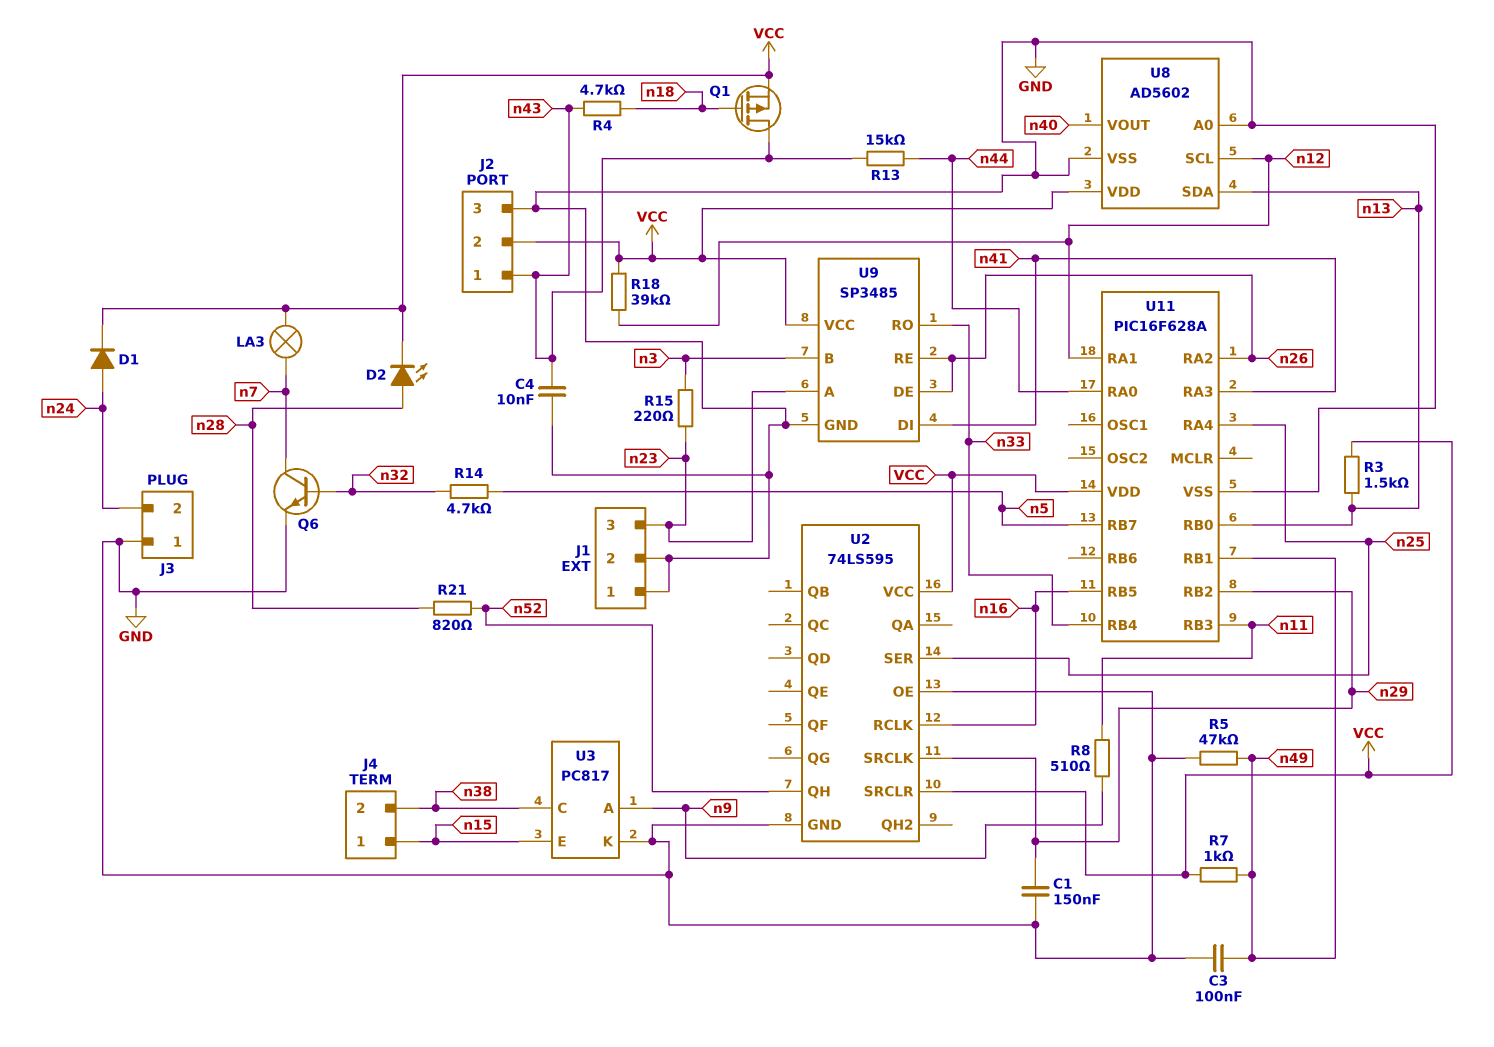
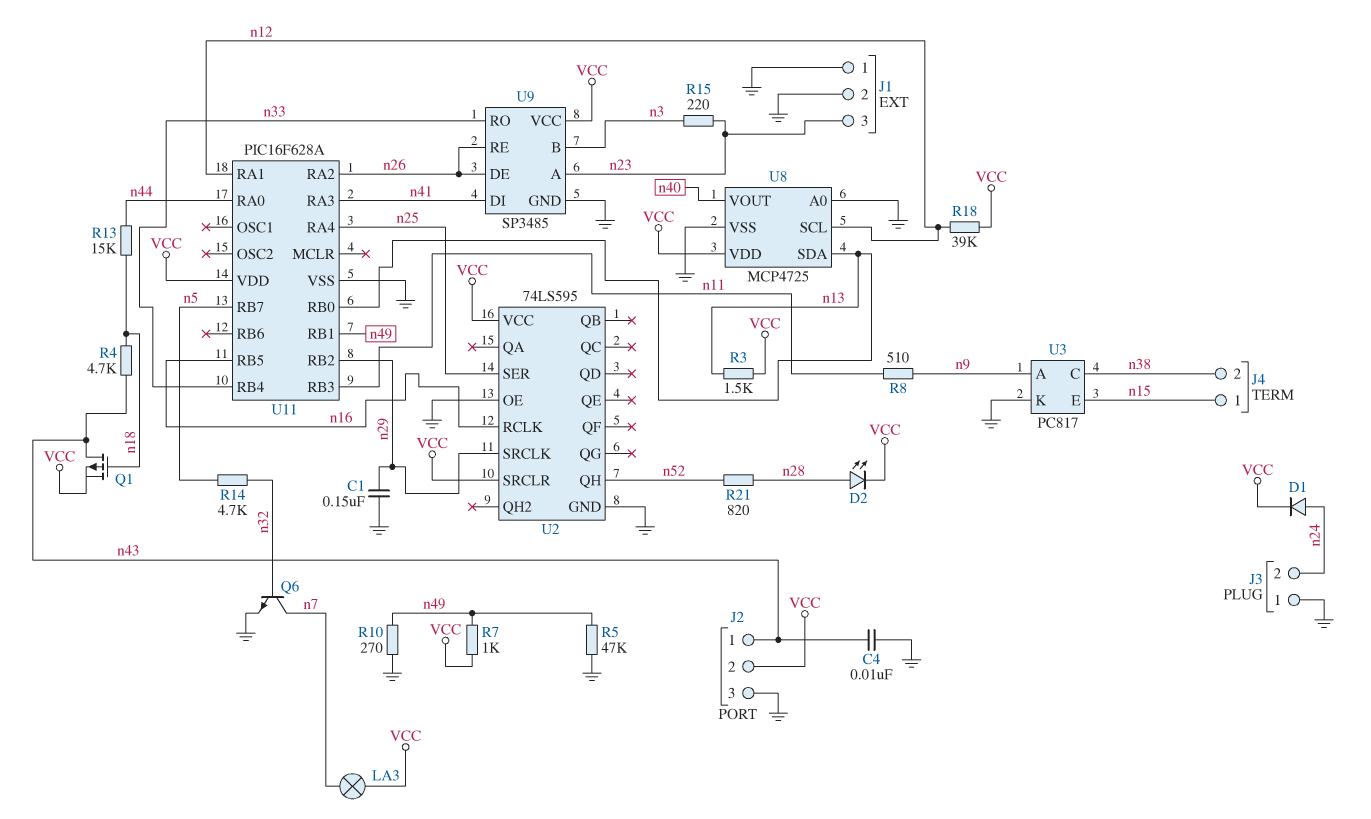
C3: 100nF (GND, n49) -> none
R10: none -> 270 (GND, n49)
R13: 15k (n43, n44) -> 15k (n18, n44)
U8: AD5602 -> MCP4725

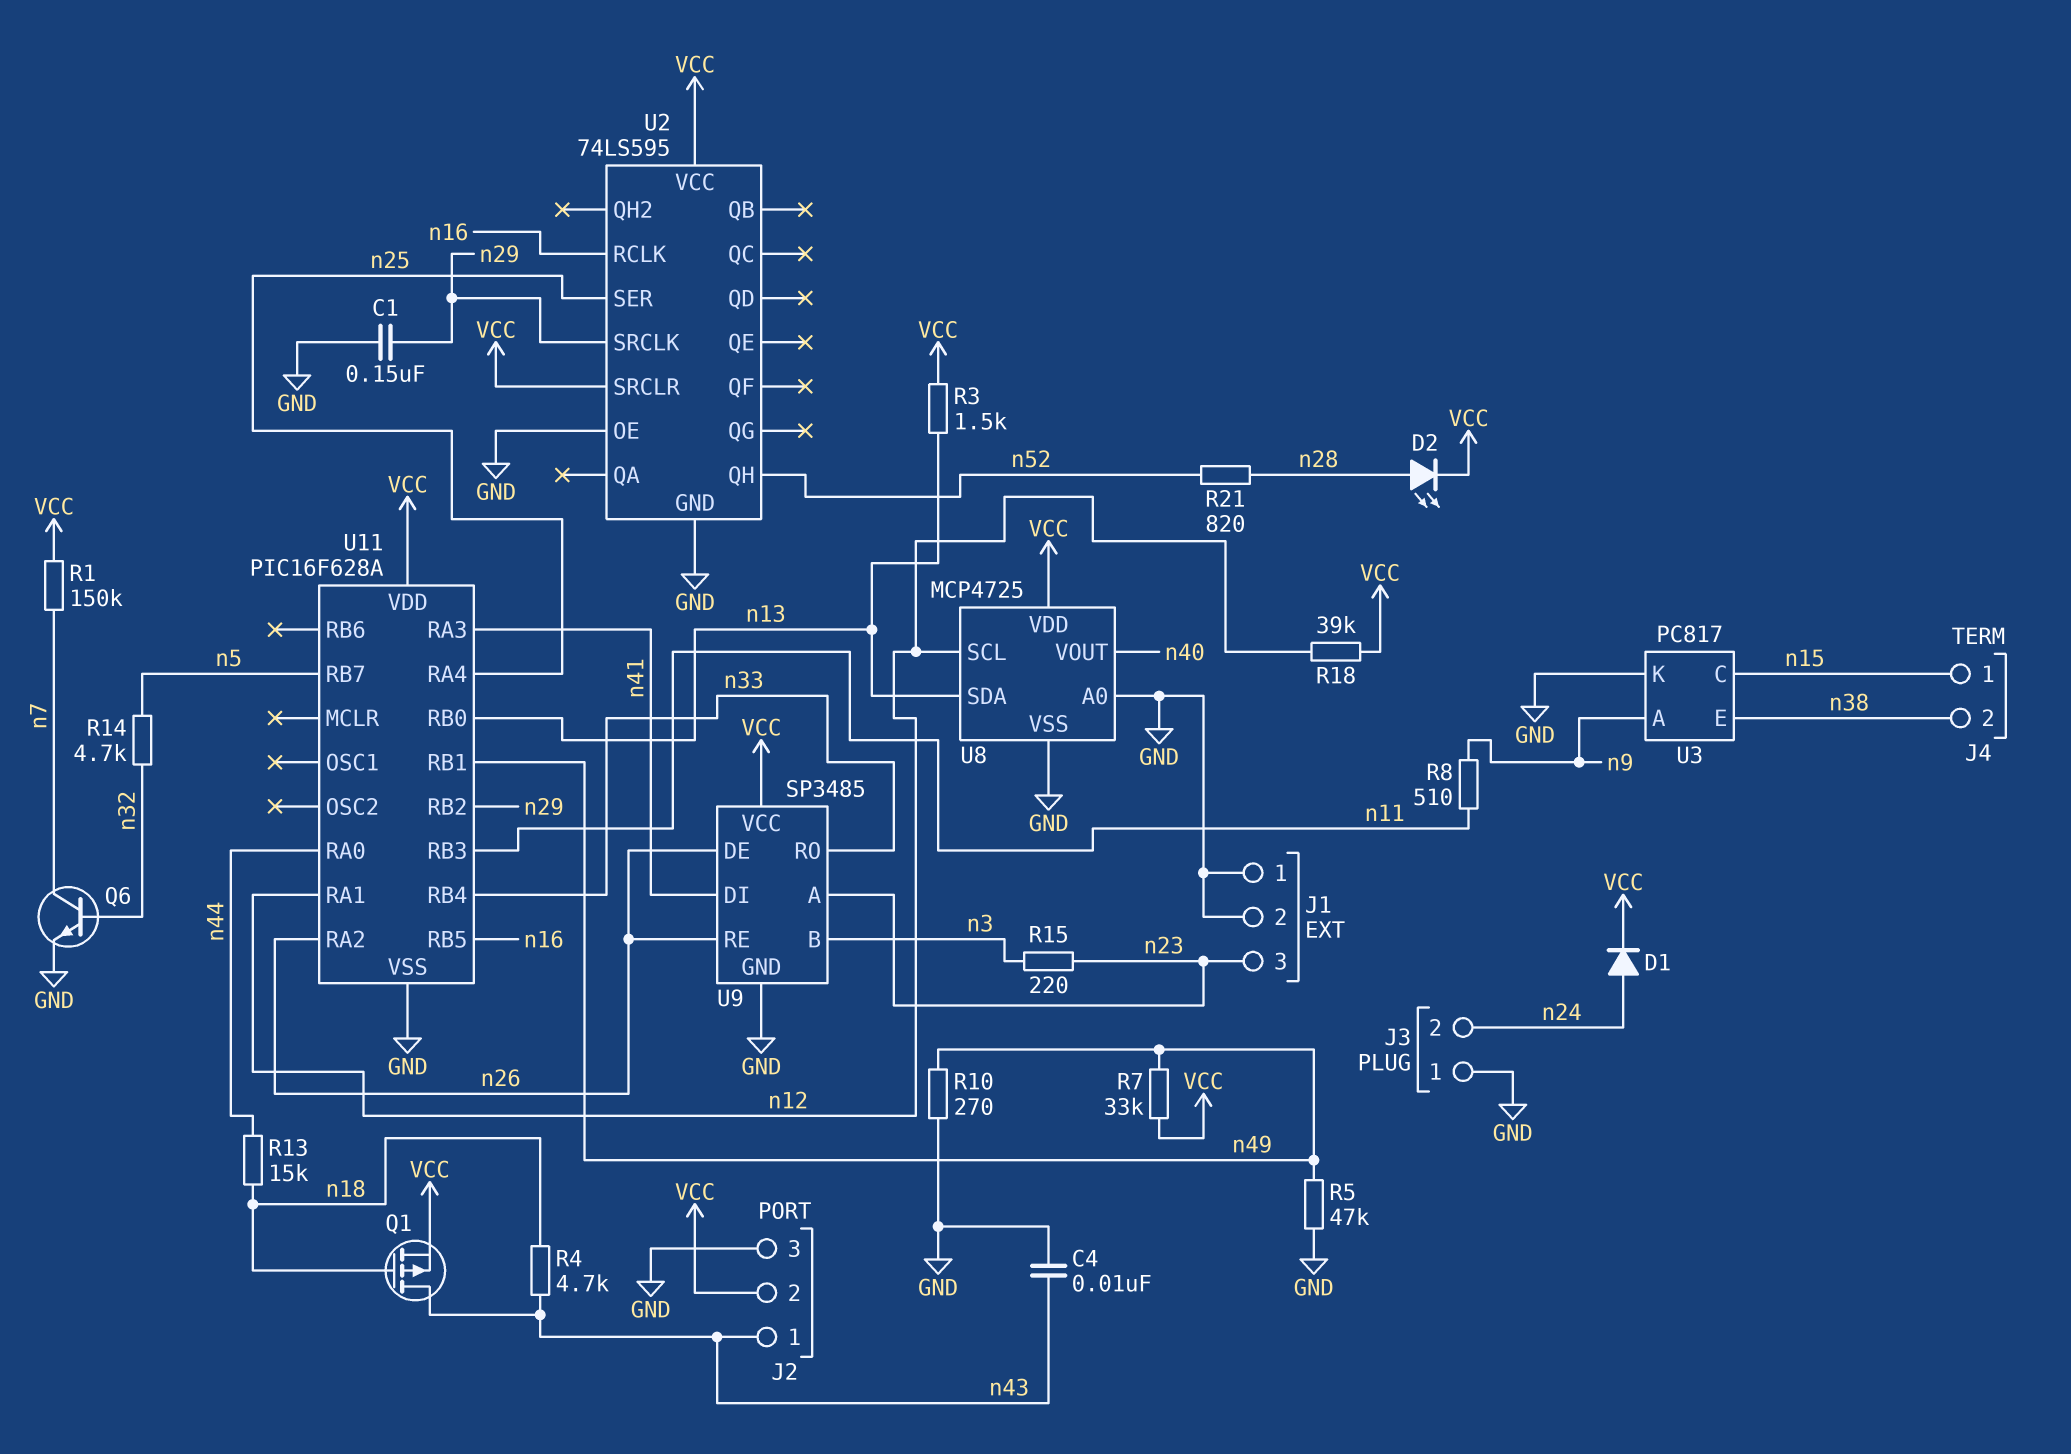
LA3: lamp (VCC, n7) -> none
R1: none -> 150k (VCC, n7)
R7: 1k (VCC, n49) -> 33k (VCC, n49)
U3 pin C: n38 -> n15
U3 pin E: n15 -> n38

